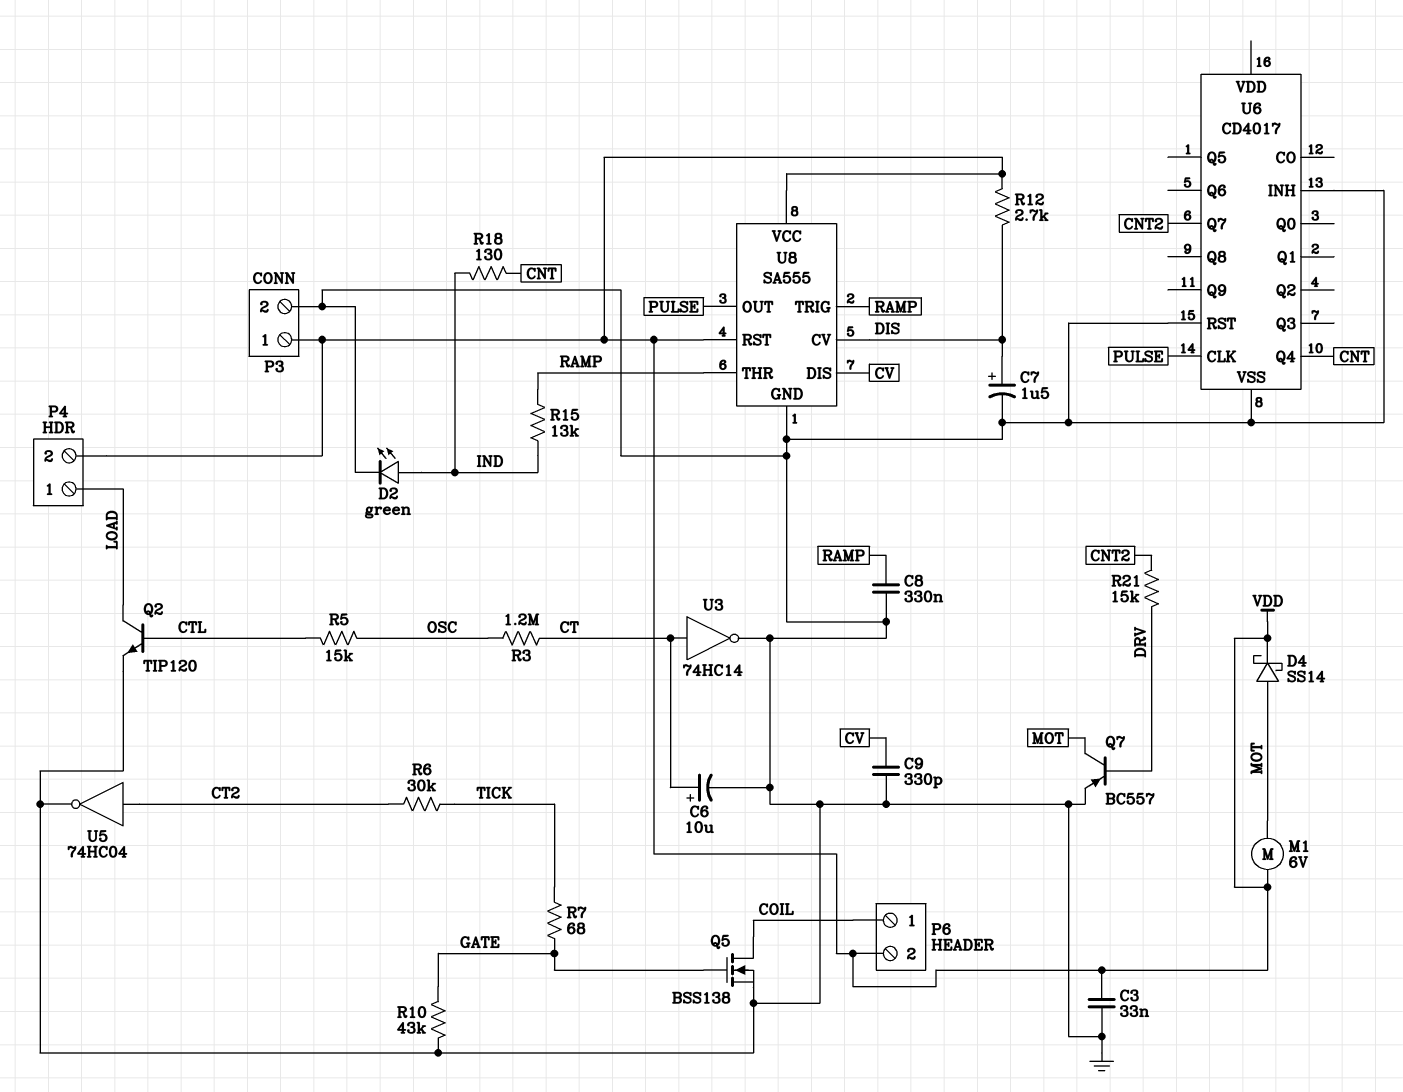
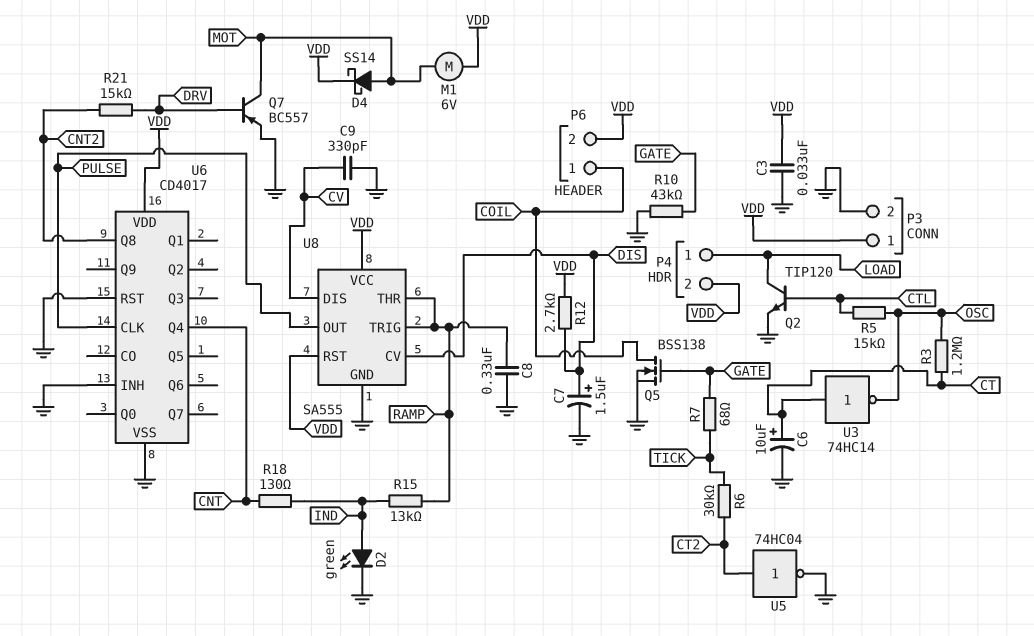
U3: NOT 74HC14 (in CT, out GND) -> NOT 74HC14 (in CT, out OSC)
U6 pin Q7: CNT2 -> none
U6 pin Q8: none -> CNT2
U6 pin VDD: none -> VDD

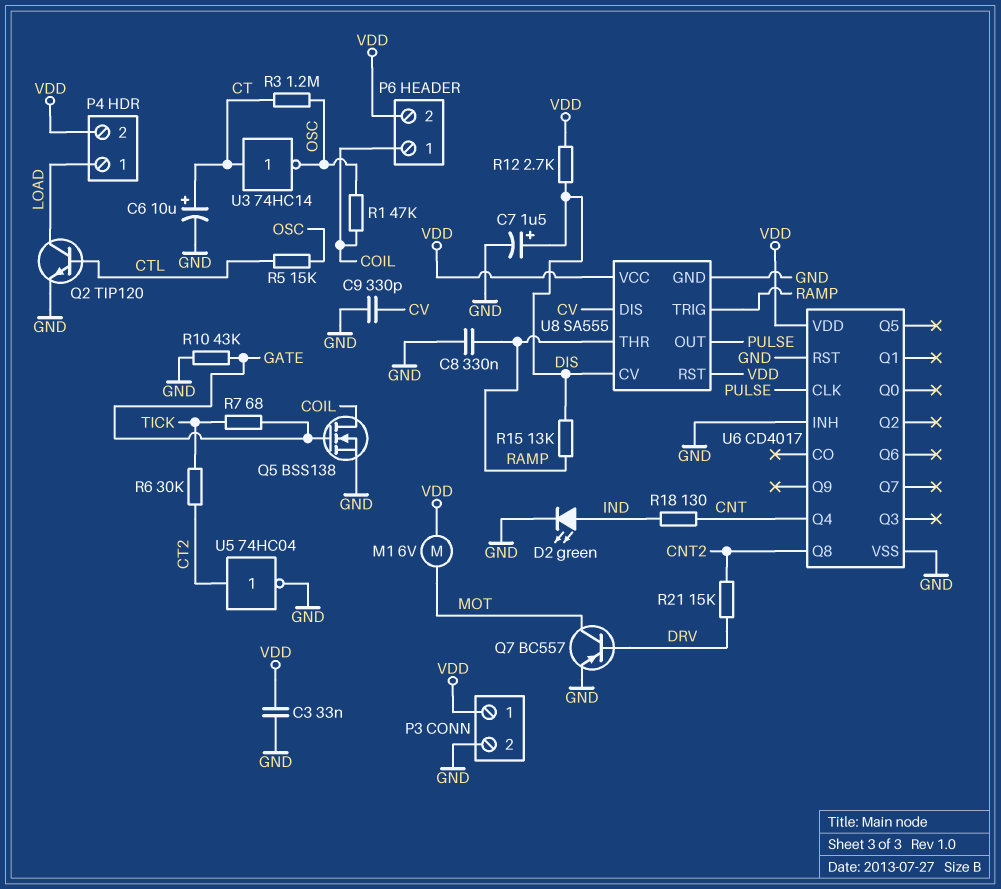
D4: schottky SS14 (A MOT, K VDD) -> none
R1: none -> 47k (COIL, OSC)
R15: 13k (IND, RAMP) -> 13k (DIS, RAMP)

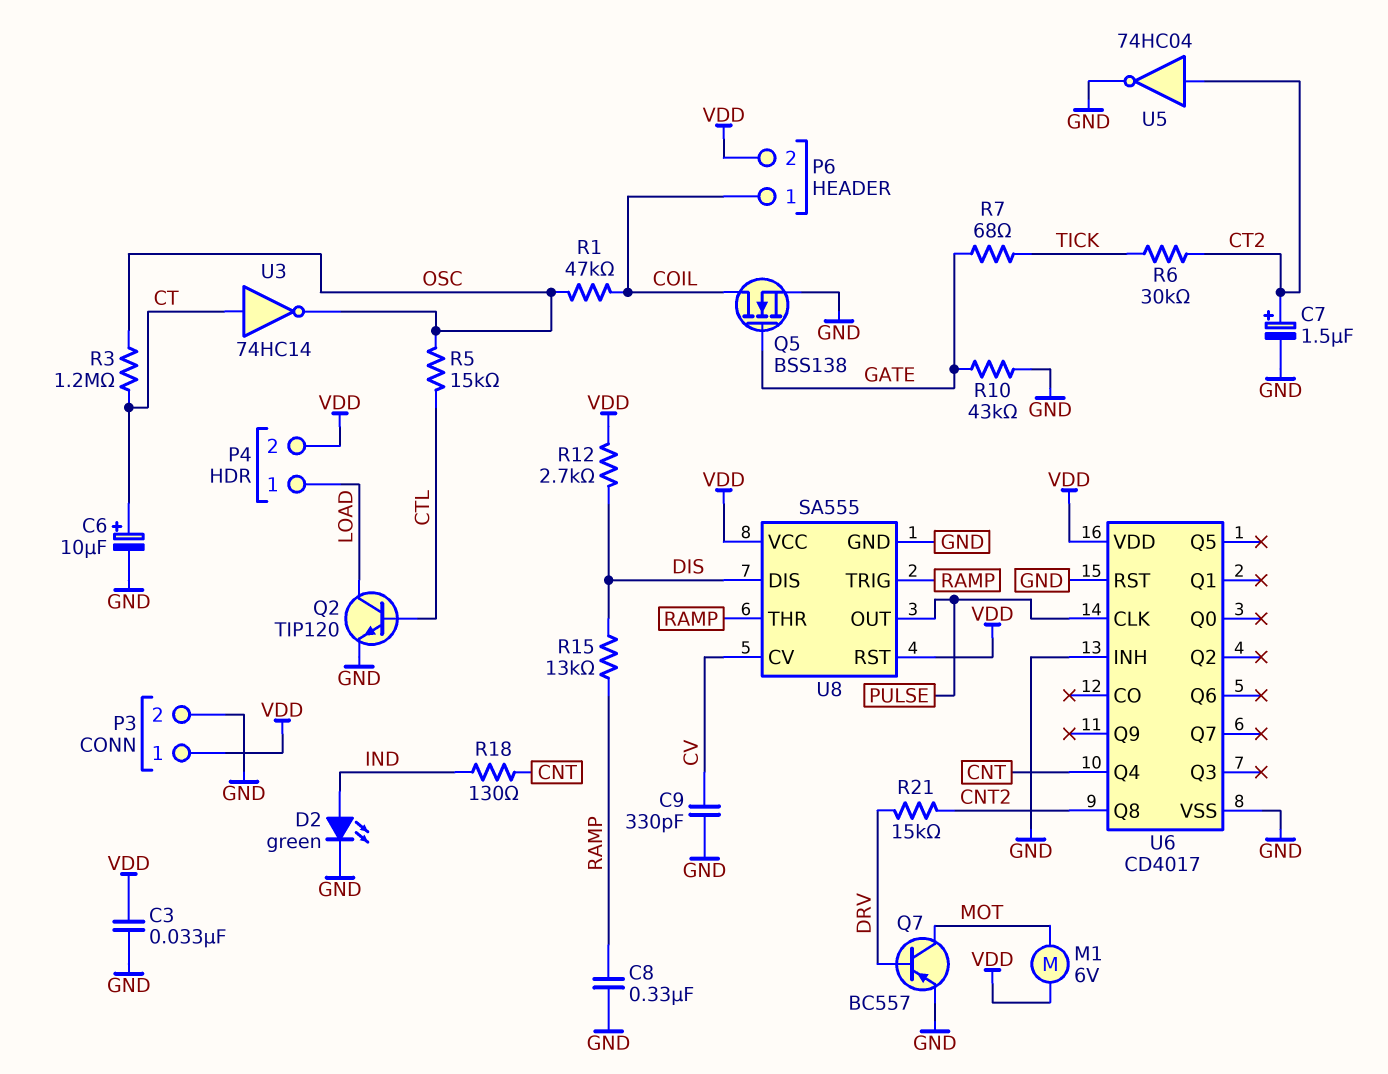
C7: 1.5uF (plus DIS, minus GND) -> 1.5uF (plus CT2, minus GND)
U8 pin CV: DIS -> CV
U8 pin DIS: CV -> DIS

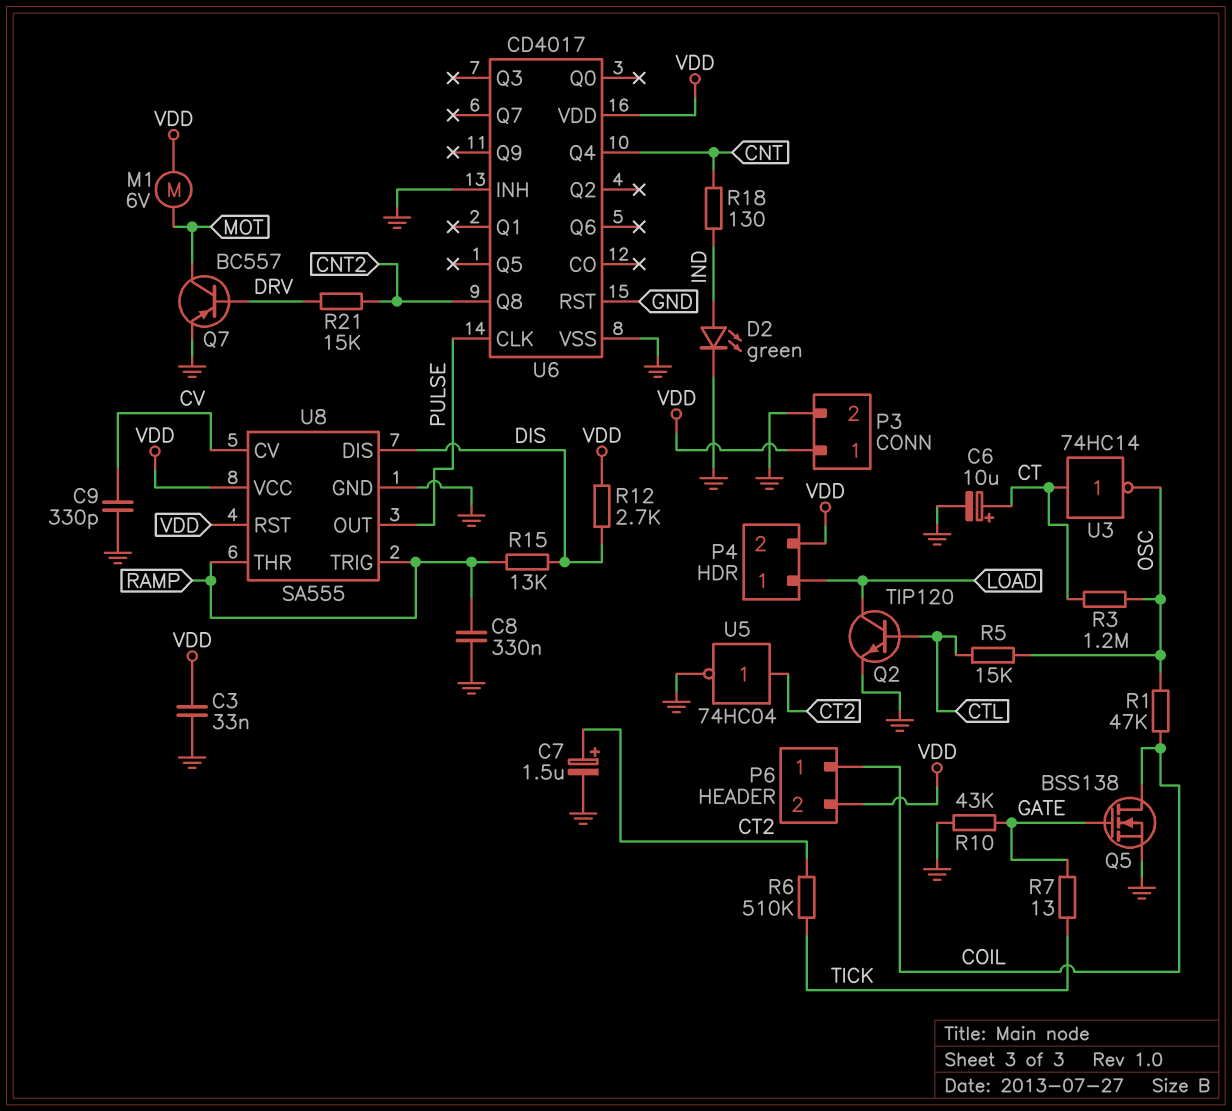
R6: 30k (CT2, TICK) -> 510k (CT2, TICK)
R7: 68 (GATE, TICK) -> 13 (GATE, TICK)

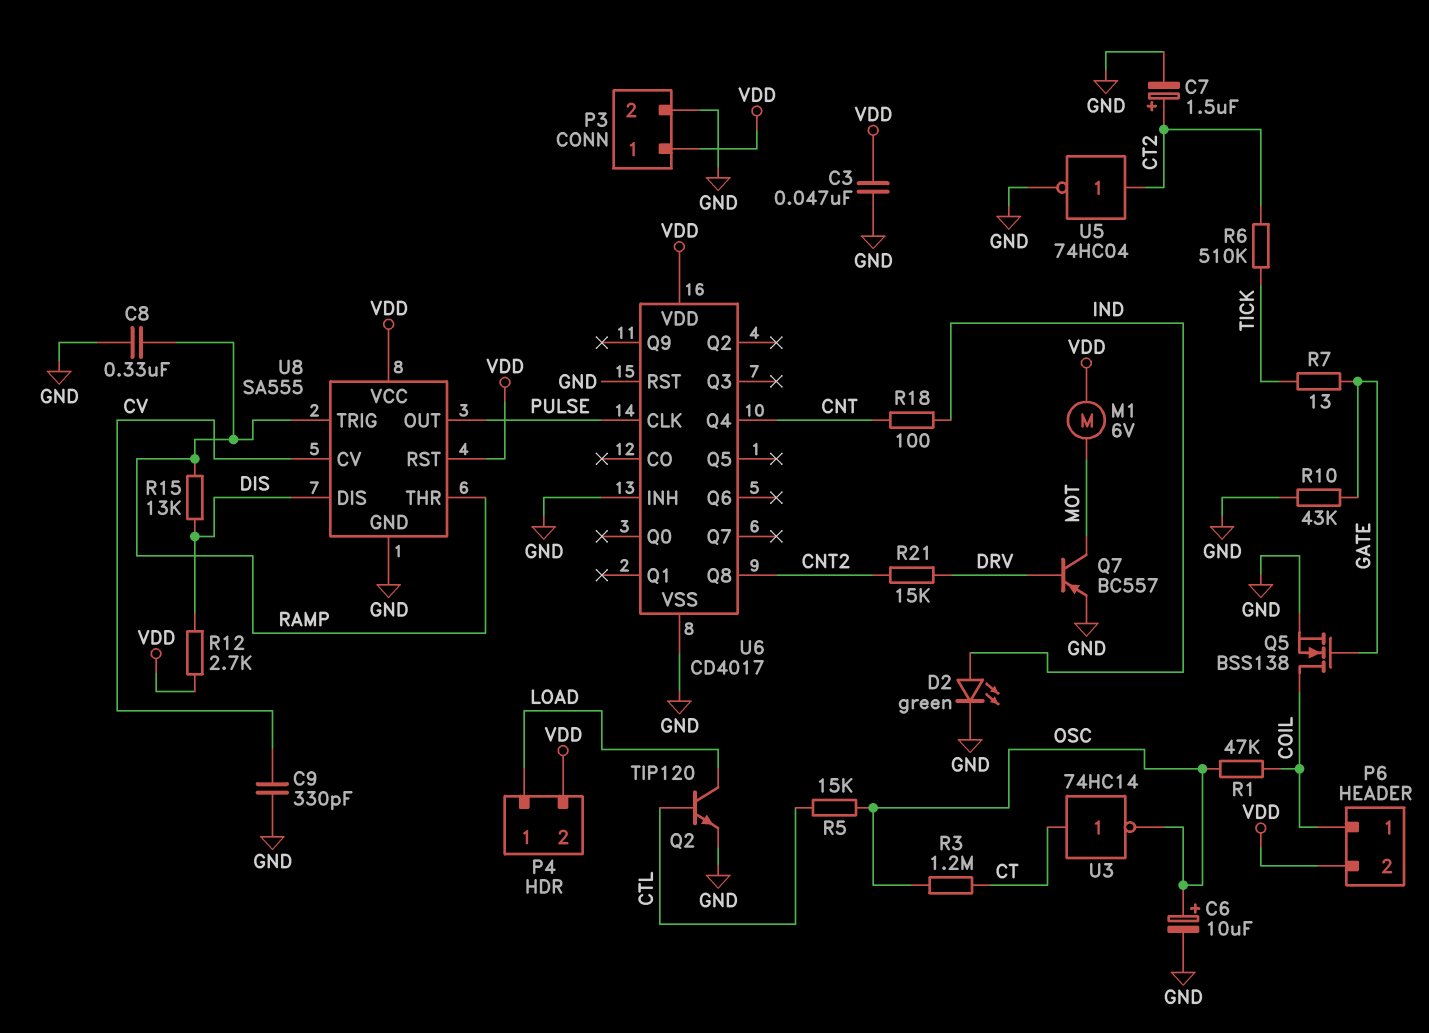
C3: 33nF (GND, VDD) -> 47nF (GND, VDD)
C6: 10uF (plus CT, minus GND) -> 10uF (plus OSC, minus GND)
R18: 130 (CNT, IND) -> 100 (CNT, IND)

